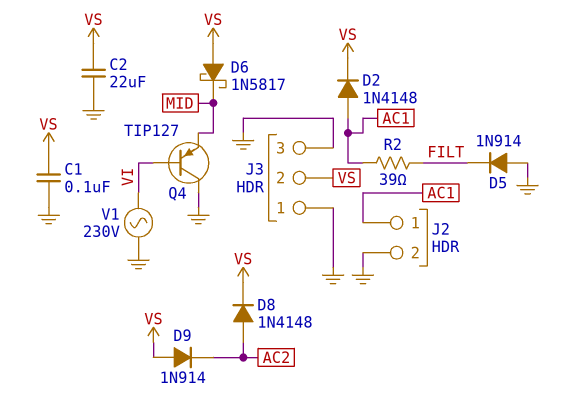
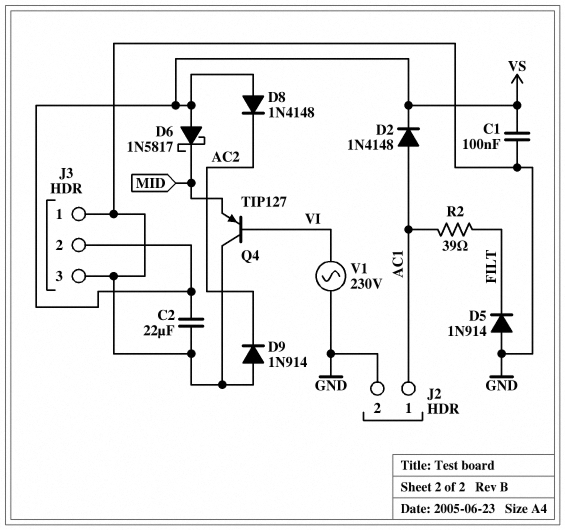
D8: diode 1N4148 (A AC2, K VS) -> diode 1N4148 (A VS, K AC2)
D9: diode 1N914 (A VS, K AC2) -> diode 1N914 (A GND, K AC2)

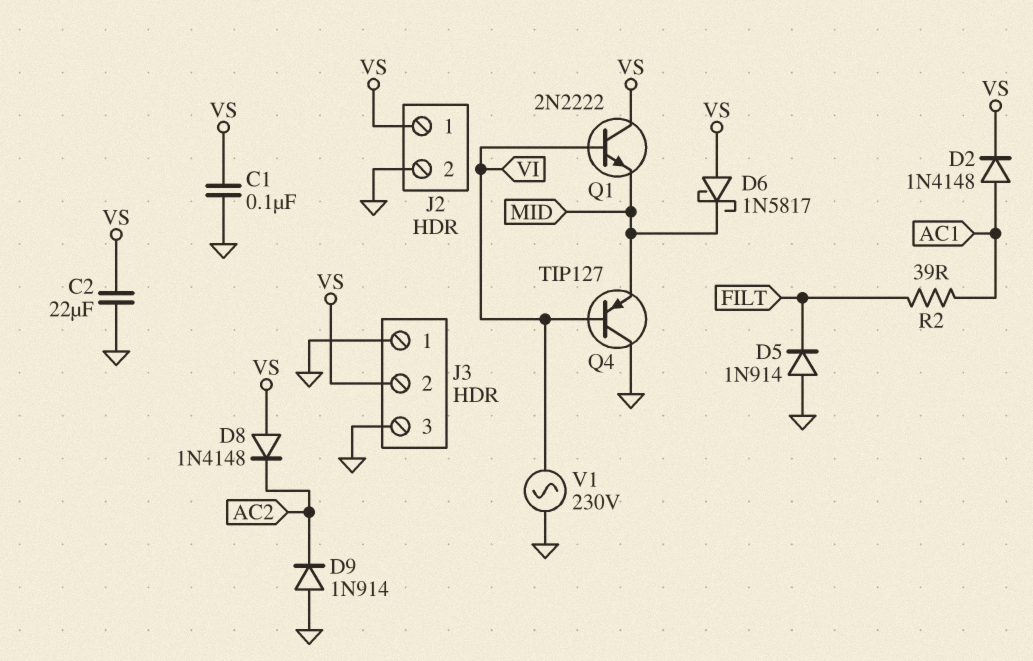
J2 pin 1: AC1 -> VS
Q1: none -> NPN 2N2222 (B VI, C VS, E MID)

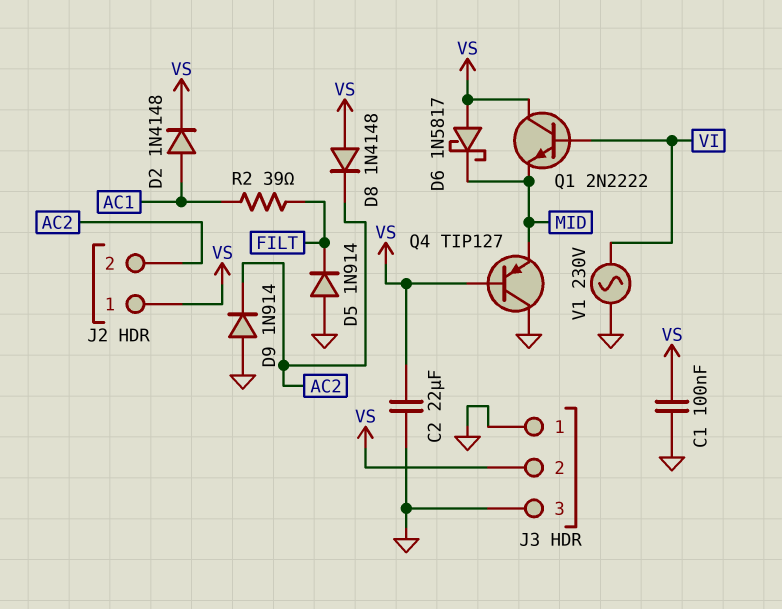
J2 pin 2: GND -> AC2
Q4: PNP TIP127 (B VI, C GND, E MID) -> PNP TIP127 (B VS, C GND, E MID)

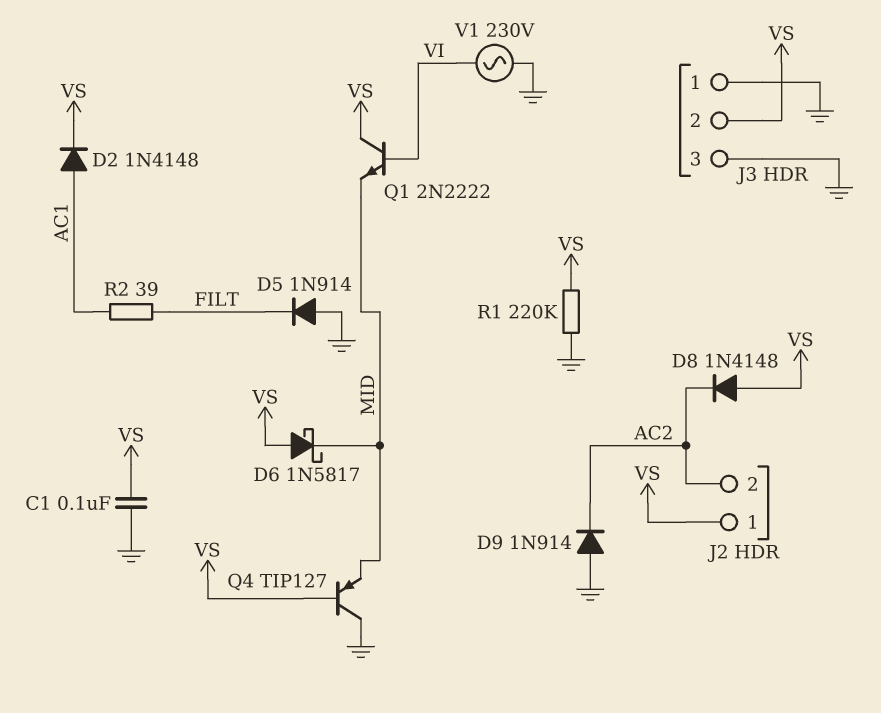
C2: 22uF (GND, VS) -> none
R1: none -> 220k (GND, VS)

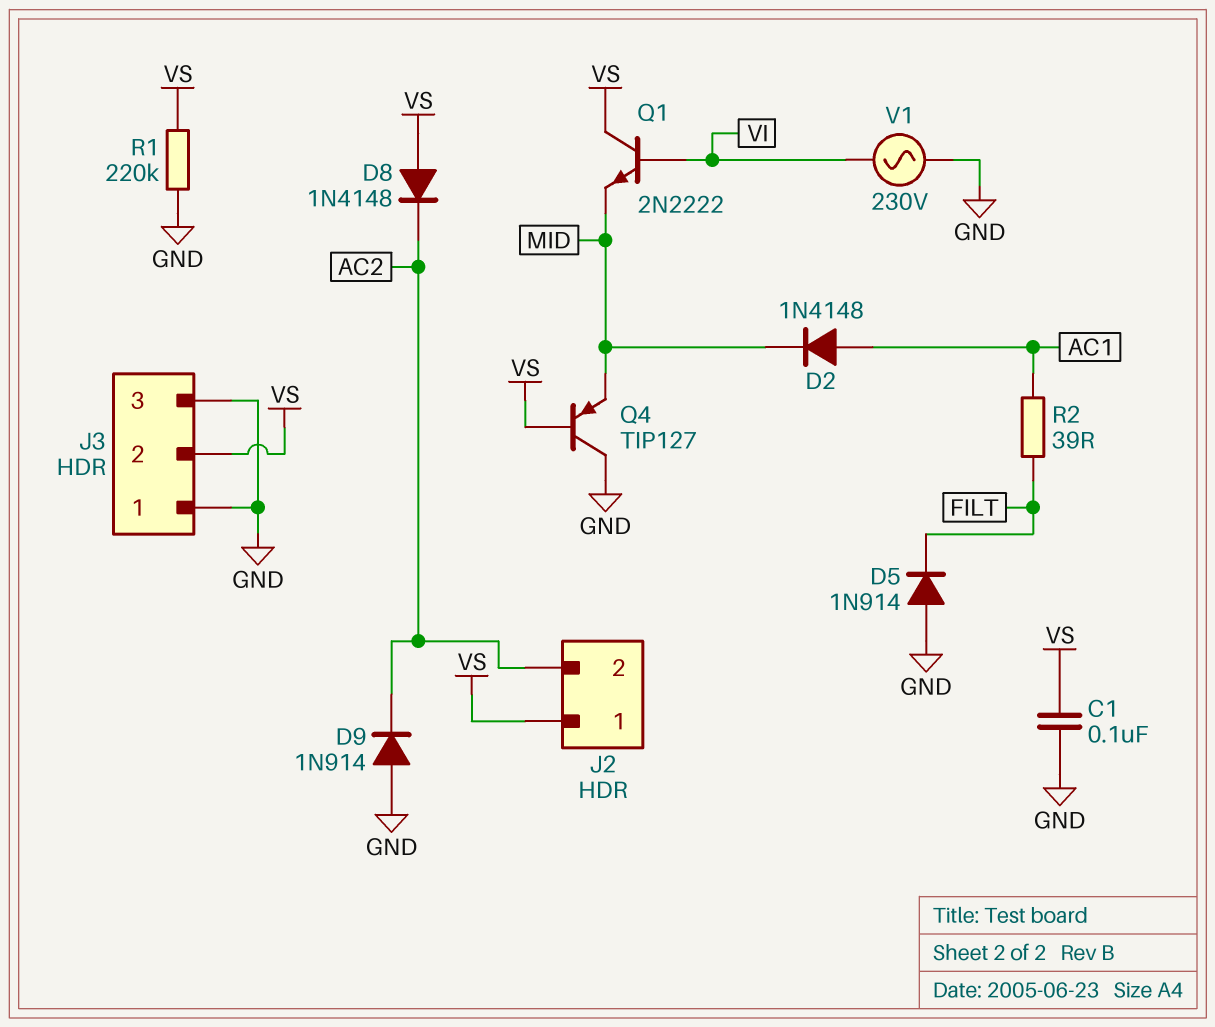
D2: diode 1N4148 (A AC1, K VS) -> diode 1N4148 (A AC1, K MID)
D6: schottky 1N5817 (A VS, K MID) -> none

